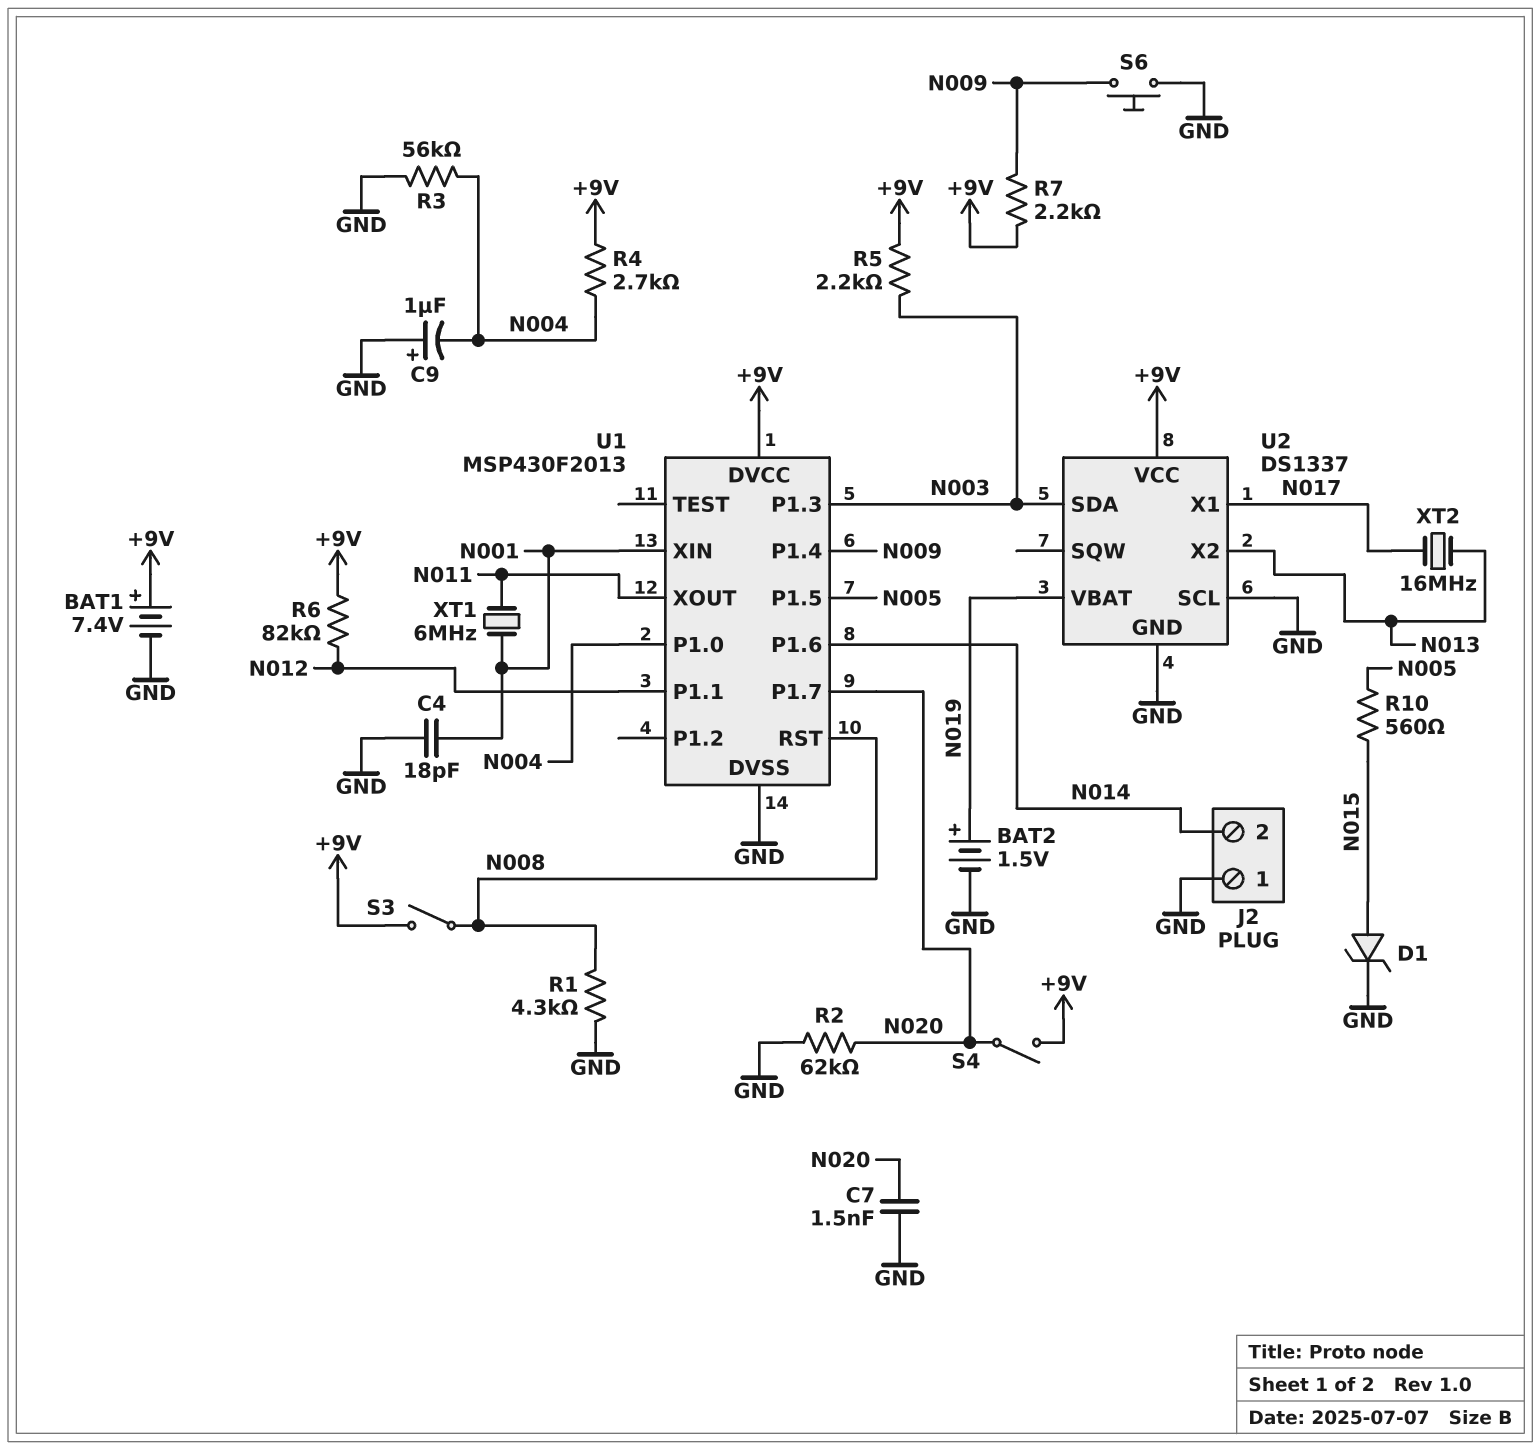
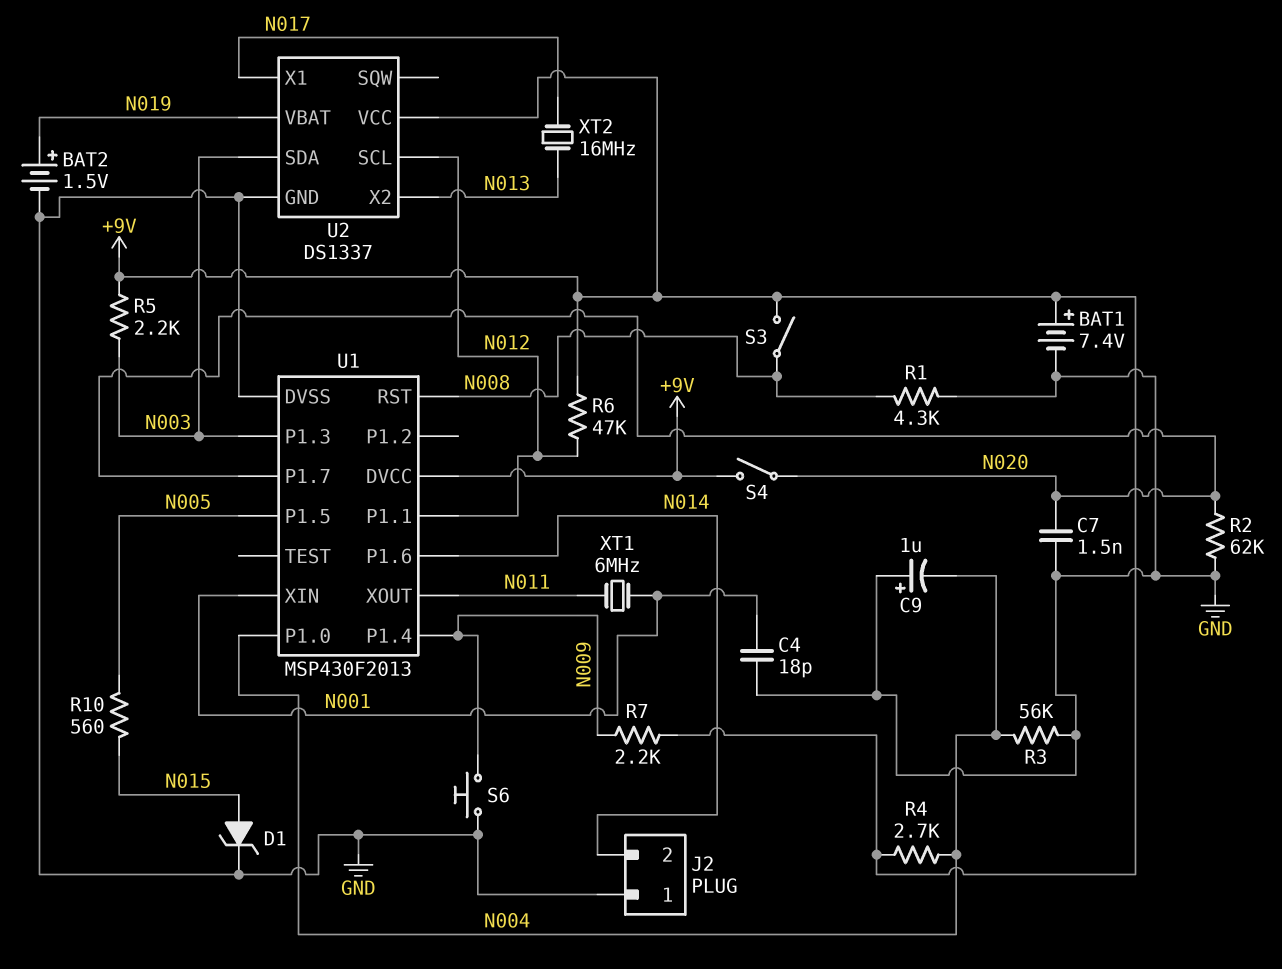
R6: 82k (+9V, N012) -> 47k (+9V, N012)
U2 pin SCL: GND -> N012

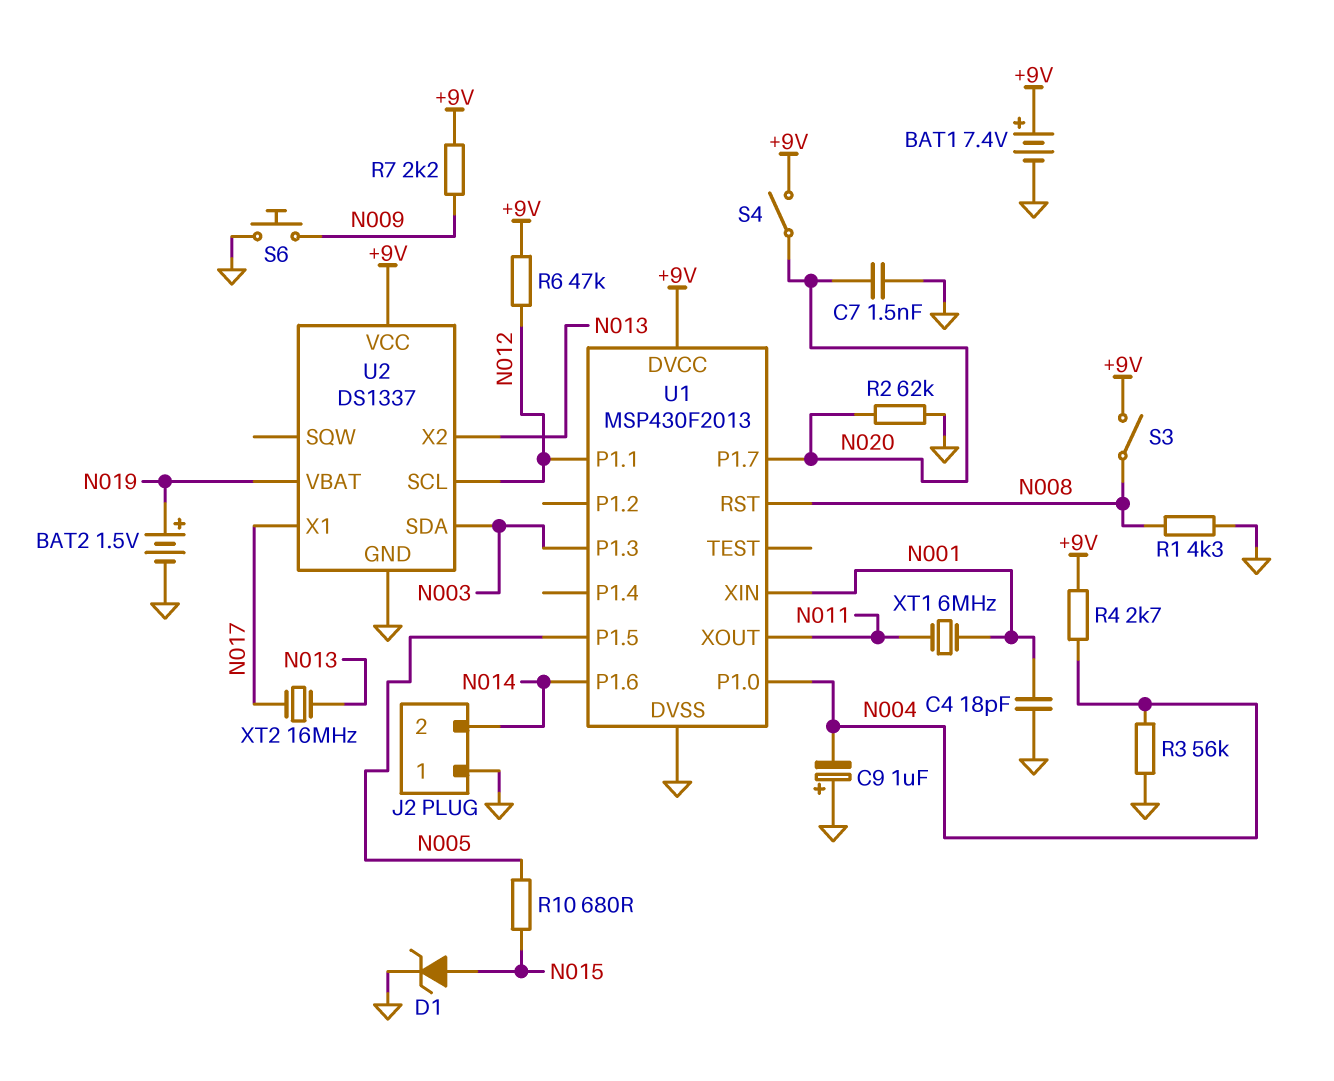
R5: 2.2k (+9V, N003) -> none
R10: 560 (N005, N015) -> 680 (N005, N015)
U1 pin P1.4: N009 -> none

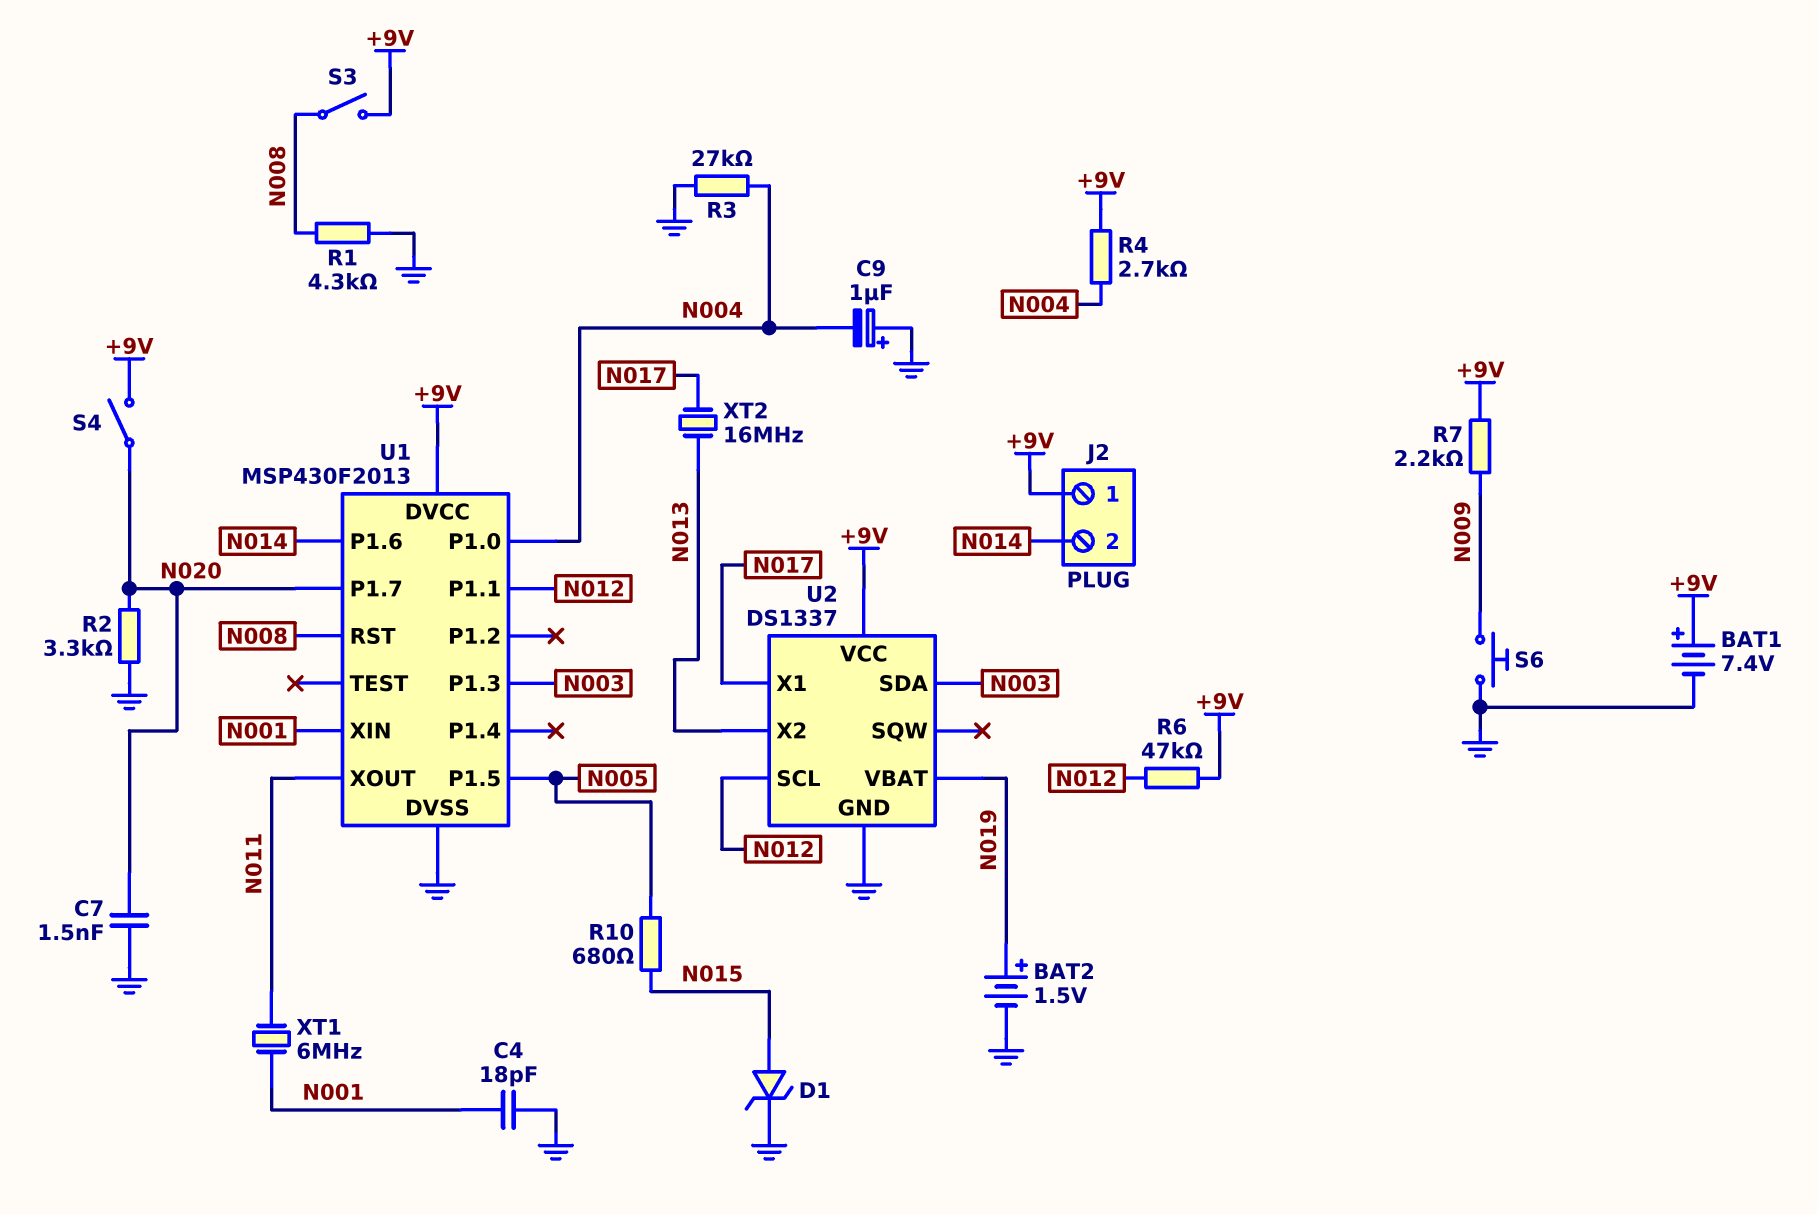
J2 pin 1: GND -> +9V
R2: 62k (GND, N020) -> 3.3k (GND, N020)
R3: 56k (GND, N004) -> 27k (GND, N004)

